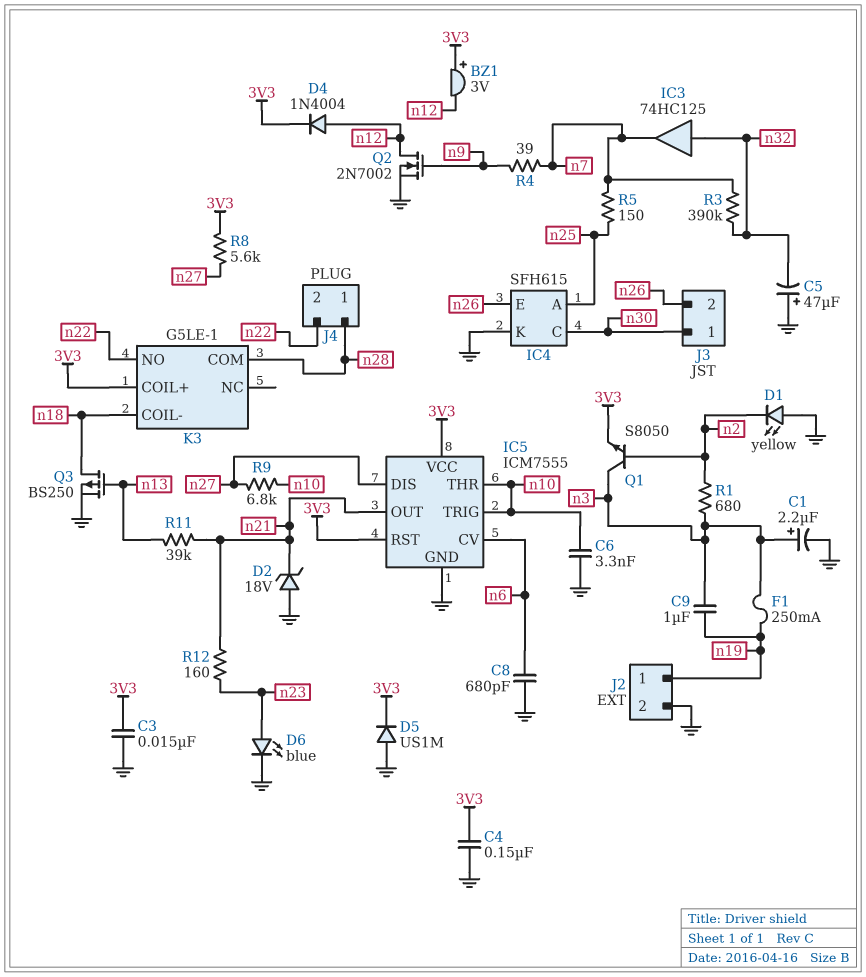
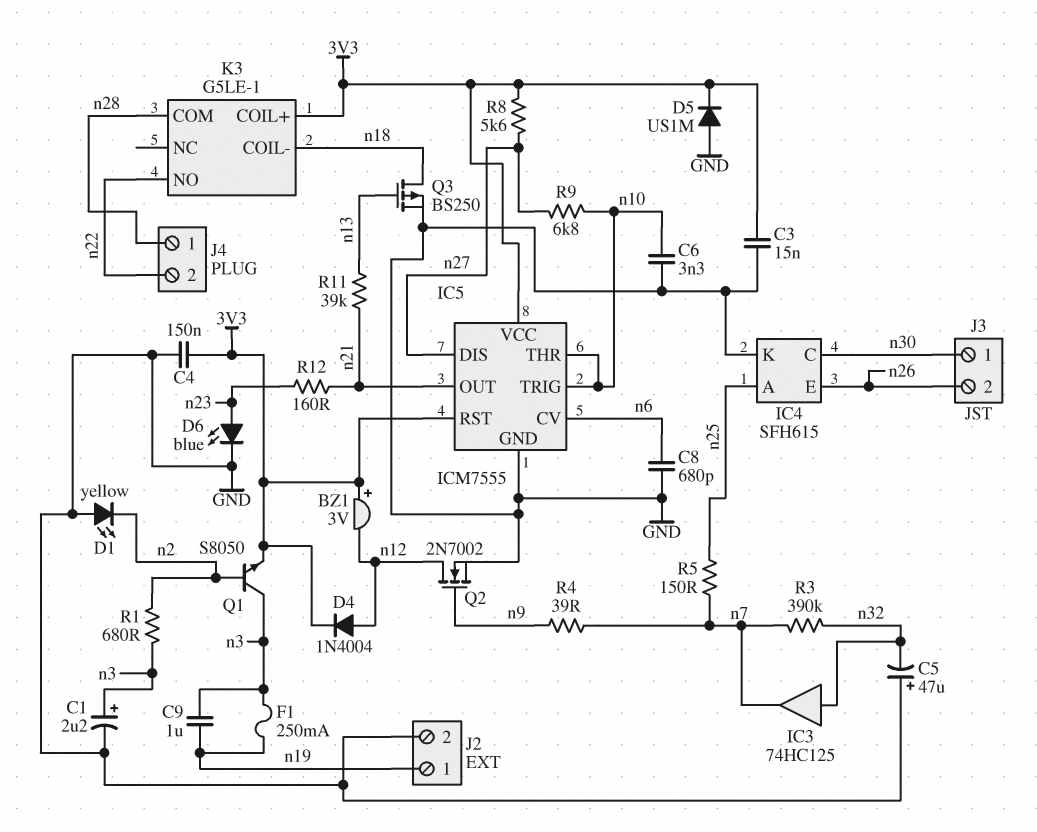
D2: zener 18V (A GND, K n21) -> none

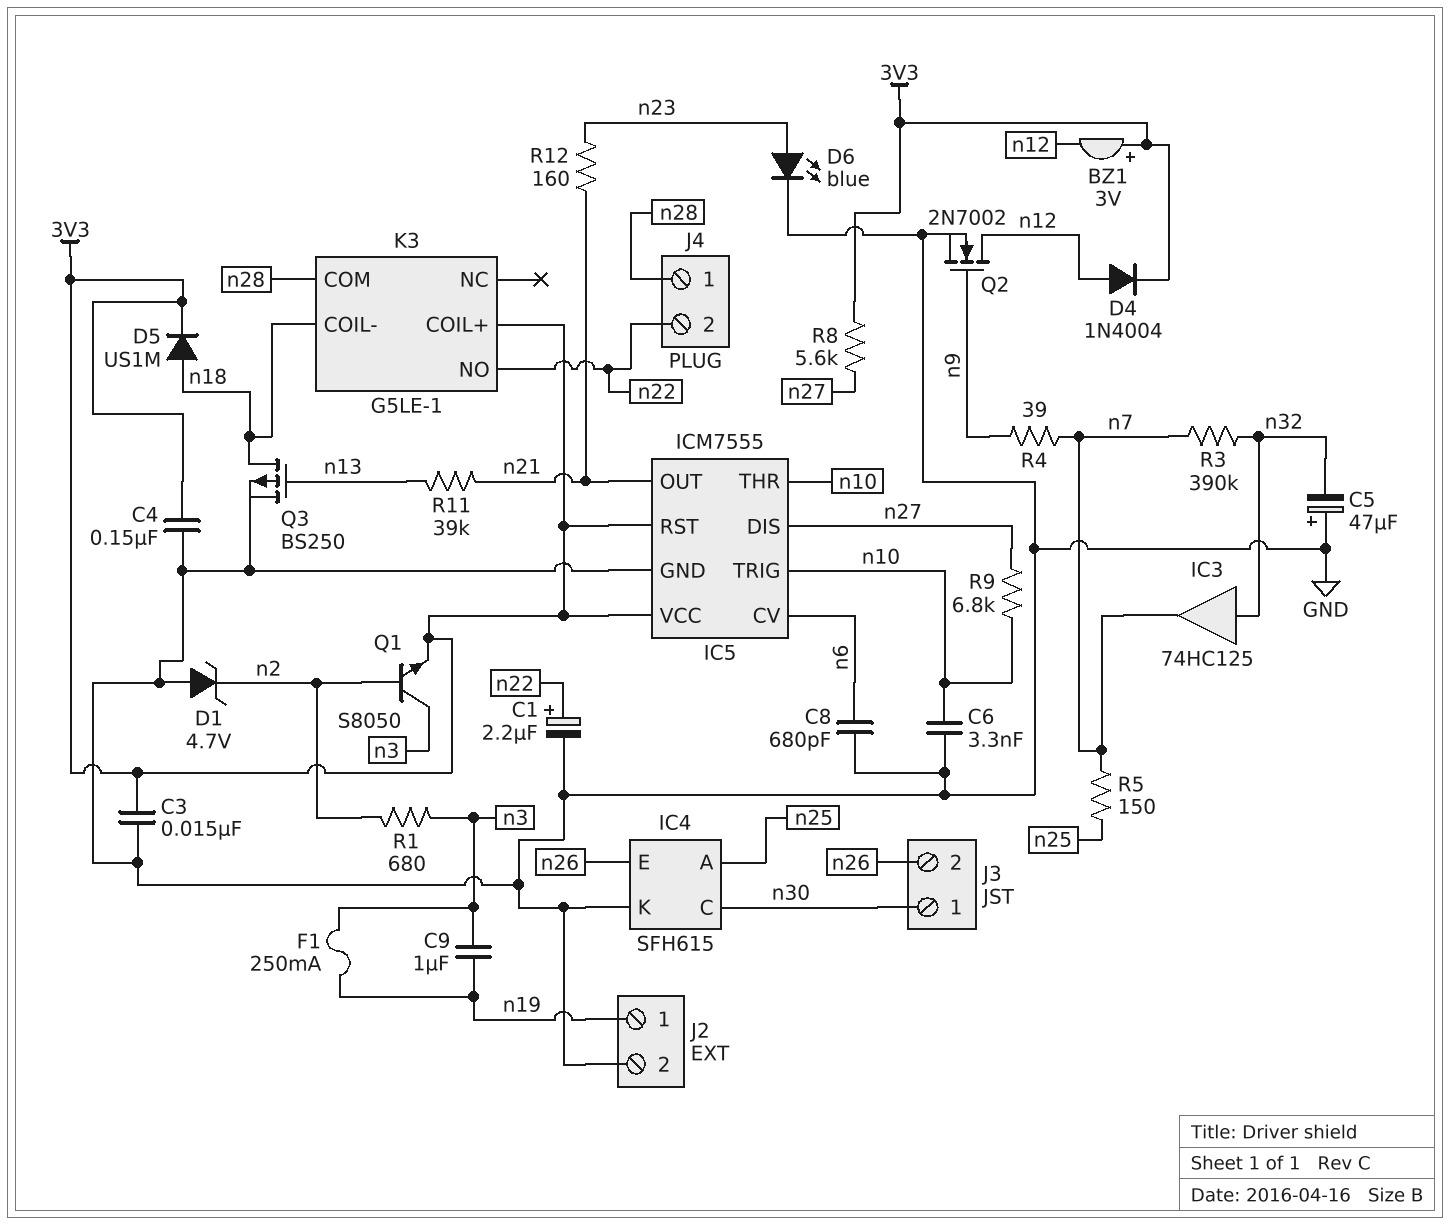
C1: 2.2uF (plus n3, minus GND) -> 2.2uF (plus n22, minus GND)
D1: LED yellow (A GND, K n2) -> zener 4.7V (A GND, K n2)
D5: diode US1M (A GND, K 3V3) -> diode US1M (A n18, K 3V3)

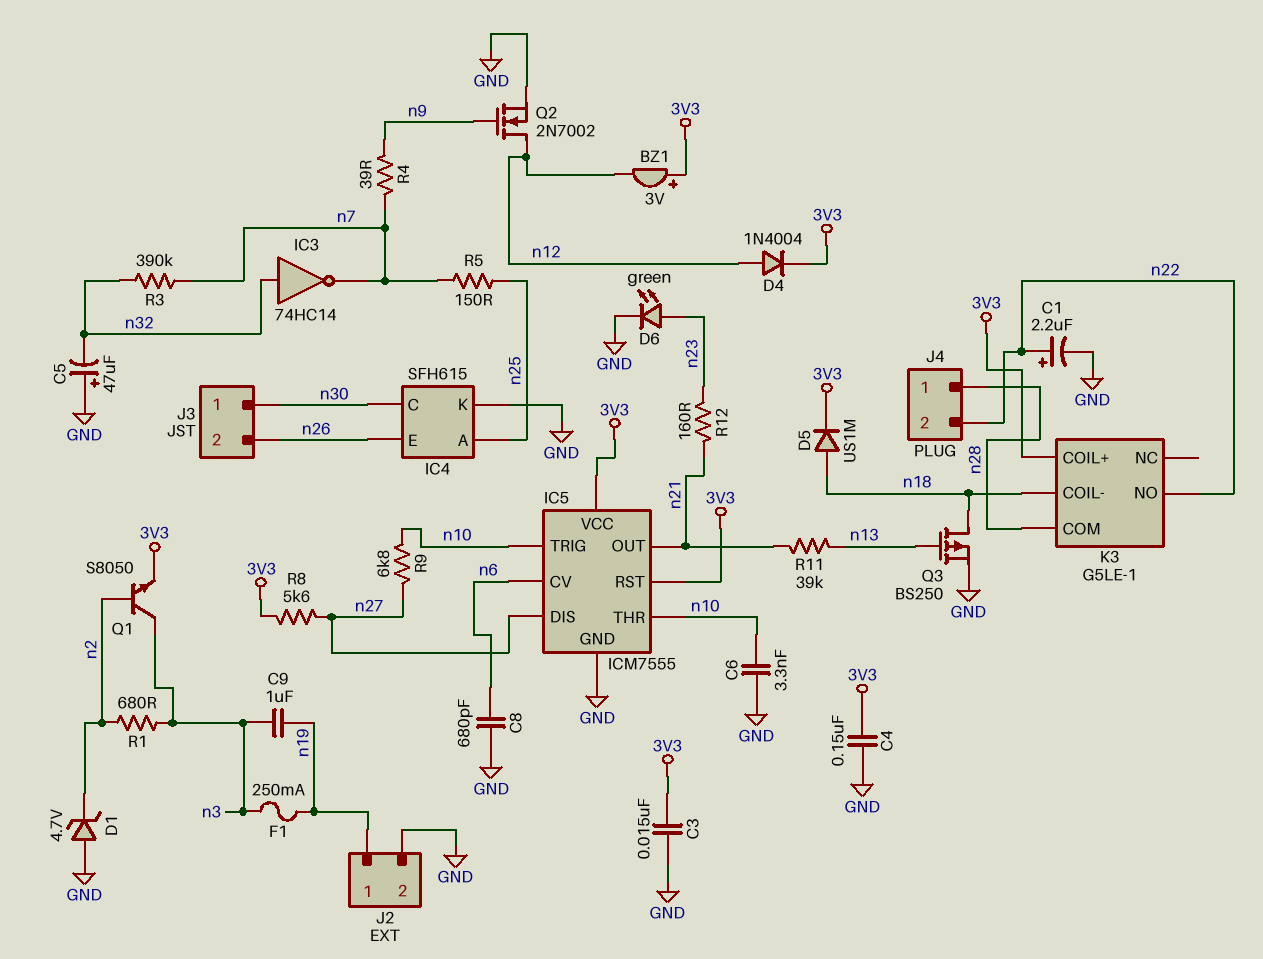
D6: LED blue (A n23, K GND) -> LED green (A n23, K GND)
IC3: buffer 74HC125 (in n32, out n7) -> NOT 74HC14 (in n32, out n7)

